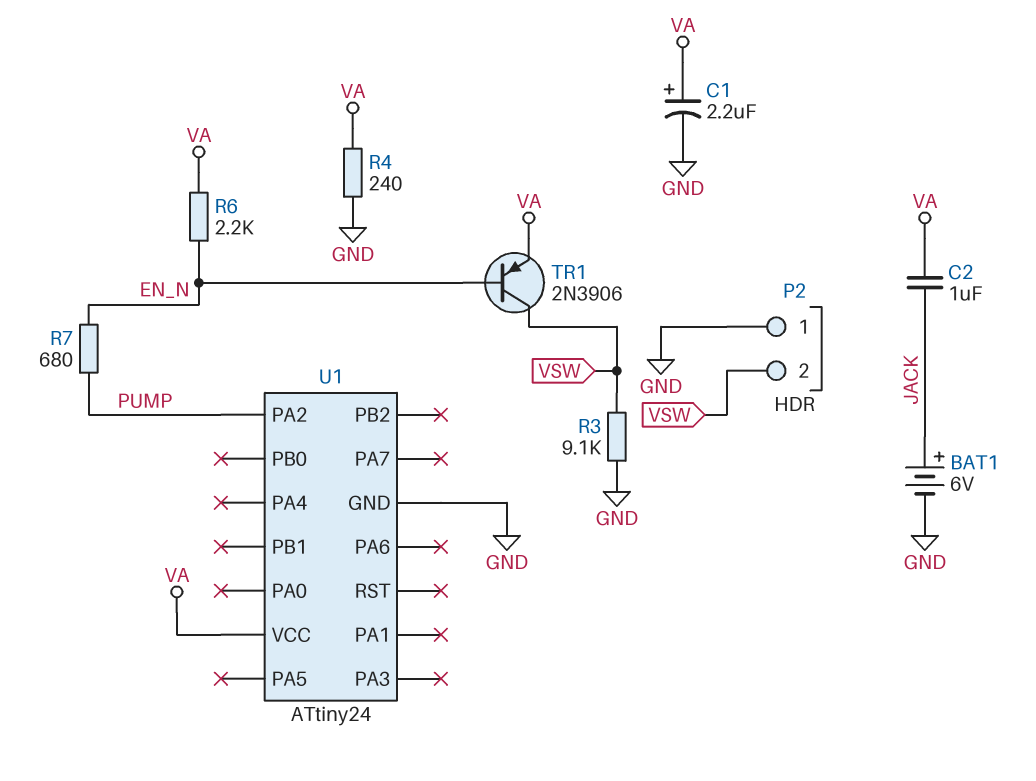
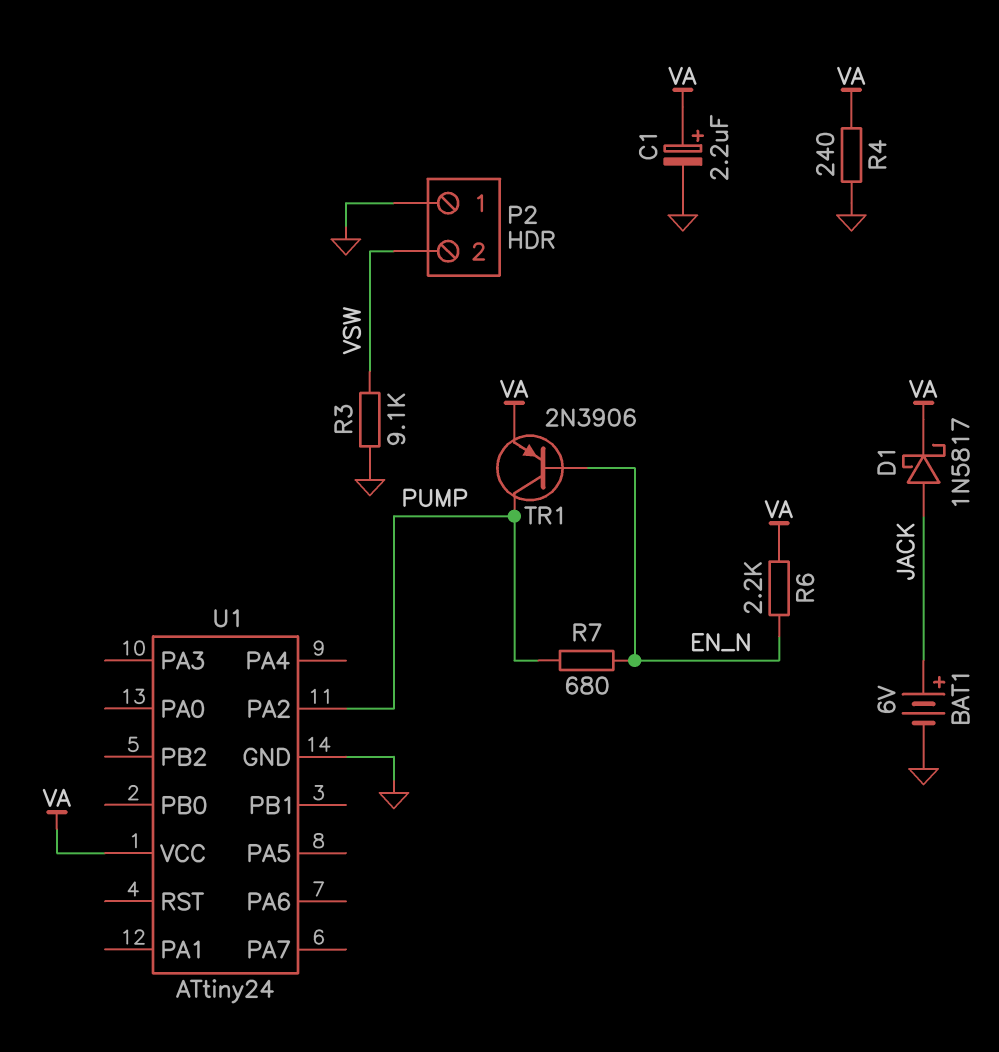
C2: 1uF (JACK, VA) -> none
D1: none -> schottky 1N5817 (A JACK, K VA)
TR1: PNP 2N3906 (B EN_N, C VSW, E VA) -> PNP 2N3906 (B EN_N, C PUMP, E VA)

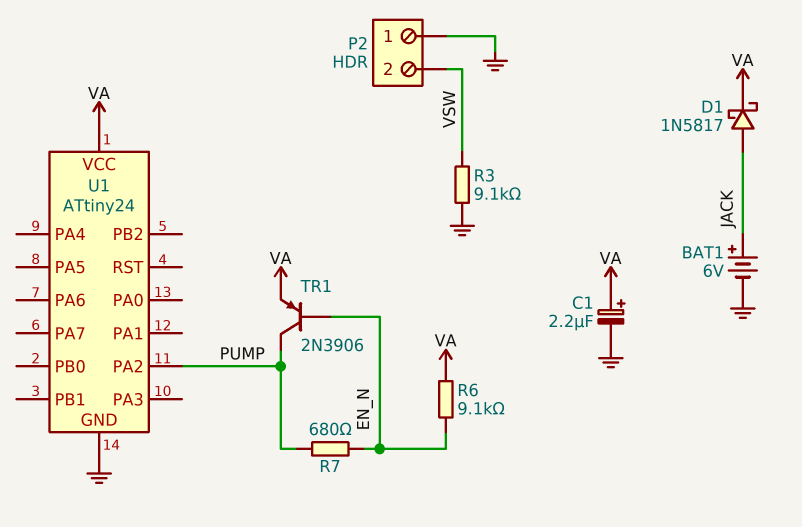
R4: 240 (GND, VA) -> none
R6: 2.2k (EN_N, VA) -> 9.1k (EN_N, VA)

